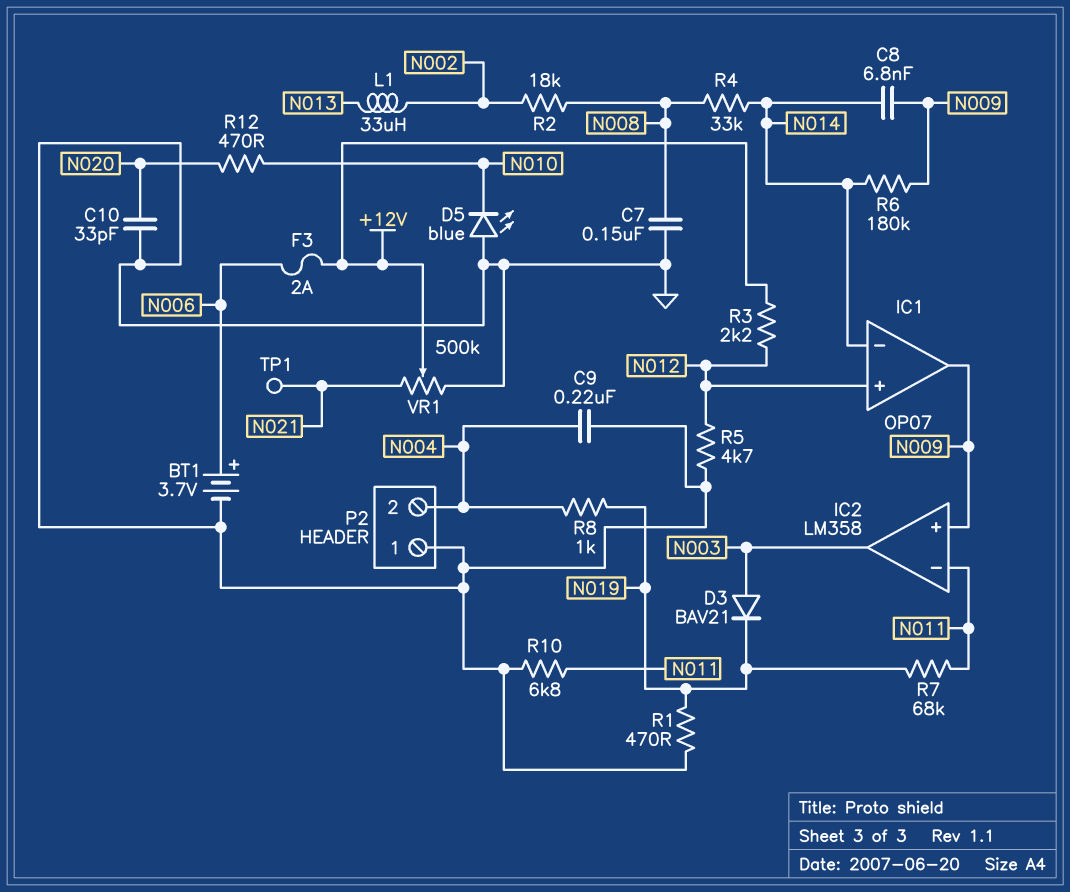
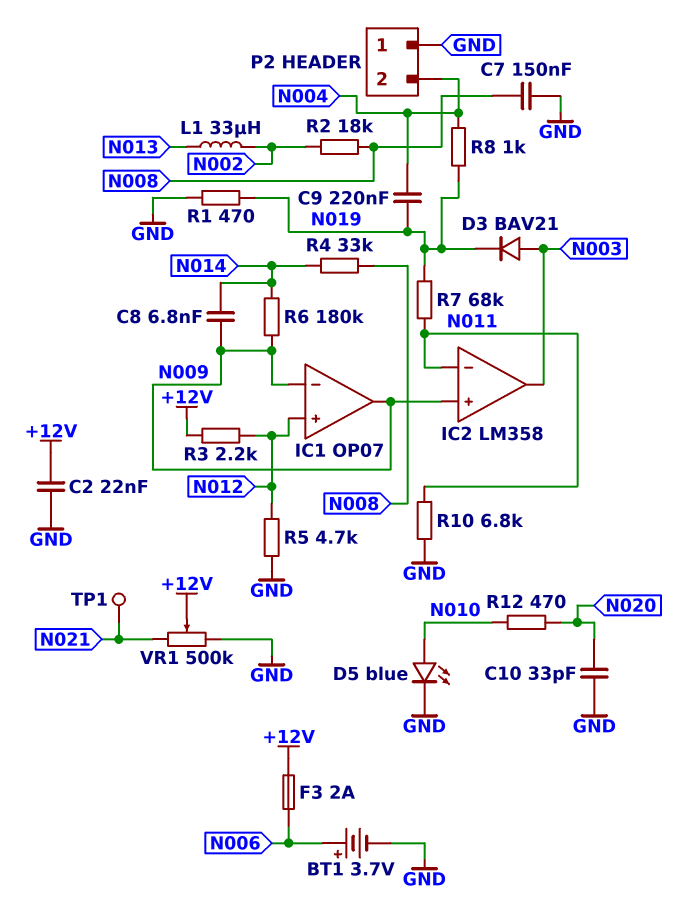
C2: none -> 22nF (+12V, GND)
C9: 220nF (GND, N004) -> 220nF (N004, N019)
D5: LED blue (A GND, K N010) -> LED blue (A N010, K GND)
IC1 pin in-: N014 -> N009

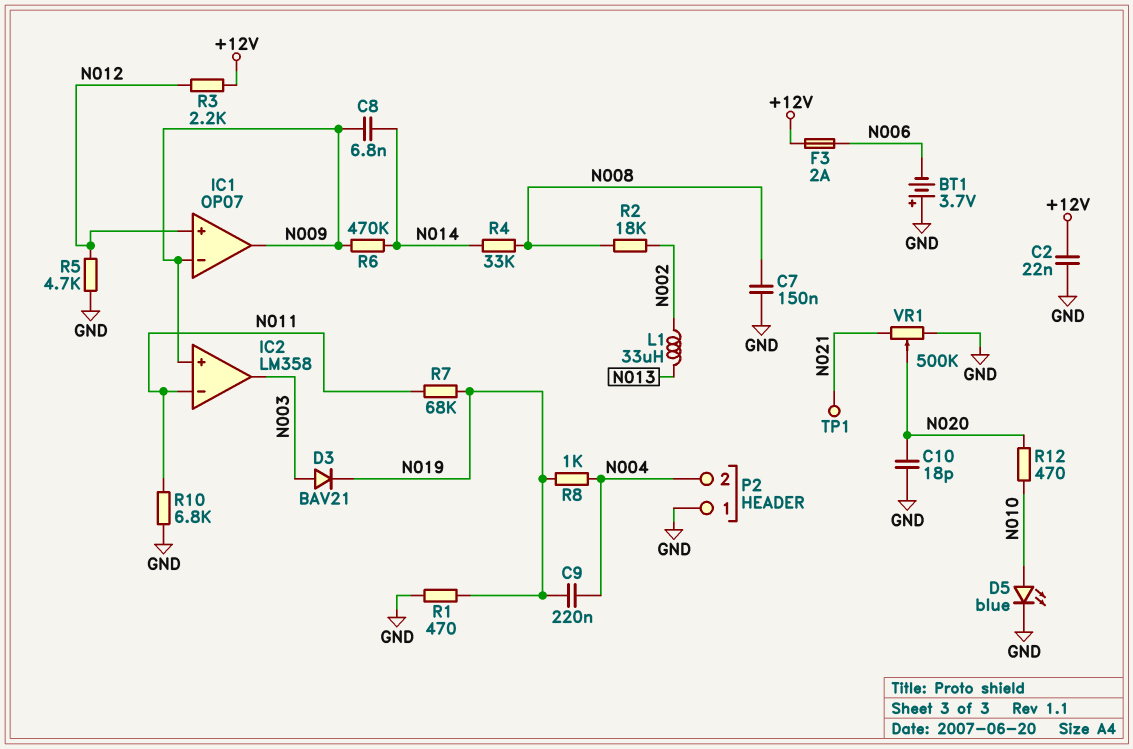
BT1: 3.7V (plus N006, minus GND) -> 3.7V (plus GND, minus N006)
C10: 33pF (GND, N020) -> 18pF (GND, N020)
R6: 180k (N009, N014) -> 470k (N009, N014)
VR1: 500k (GND, N021, wiper +12V) -> 500k (GND, N021, wiper N020)

